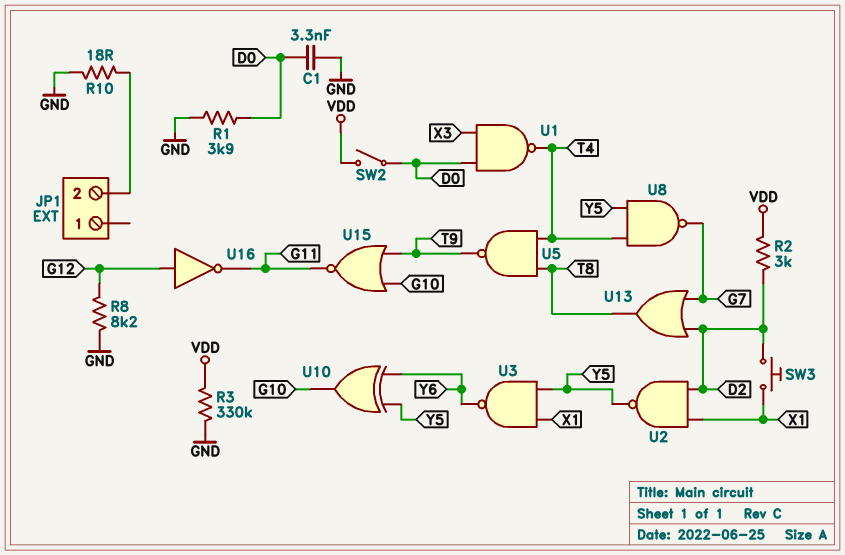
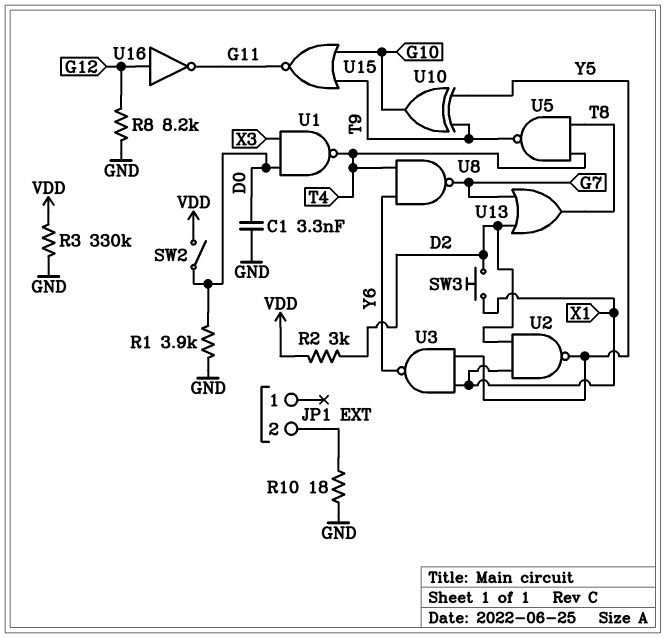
U8: NAND (in T4, in Y5, out G7) -> NAND (in T4, in Y6, out G7)
U10: XOR (in Y5, in Y6, out G10) -> XOR (in T9, in Y5, out G10)

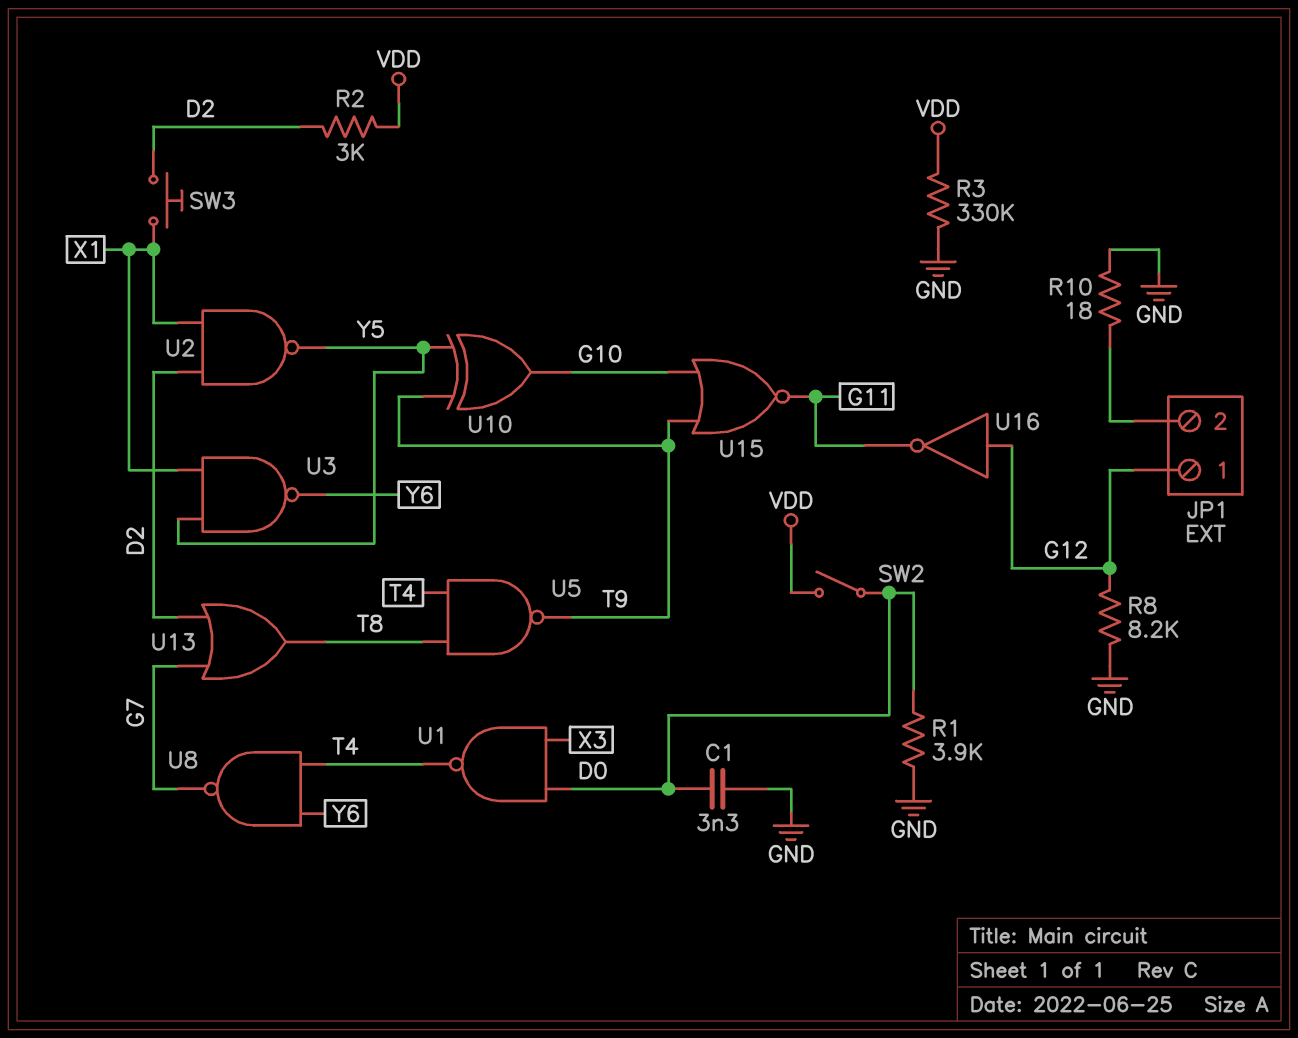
JP1 pin 1: none -> G12

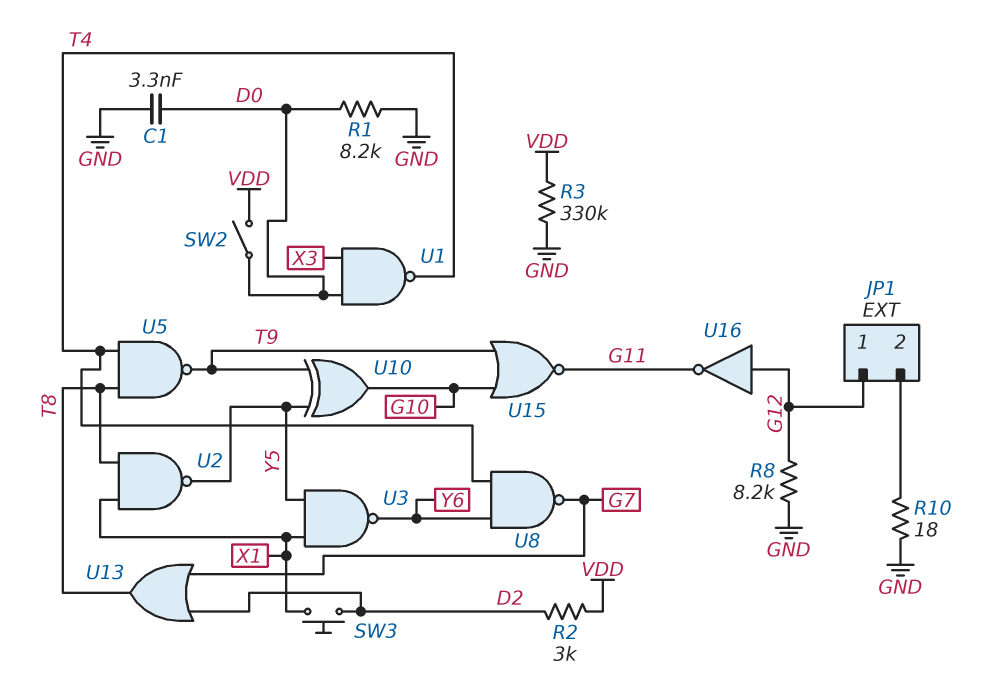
R1: 3.9k (D0, GND) -> 8.2k (D0, GND)
U2: NAND (in D2, in X1, out Y5) -> NAND (in T8, in X1, out Y5)

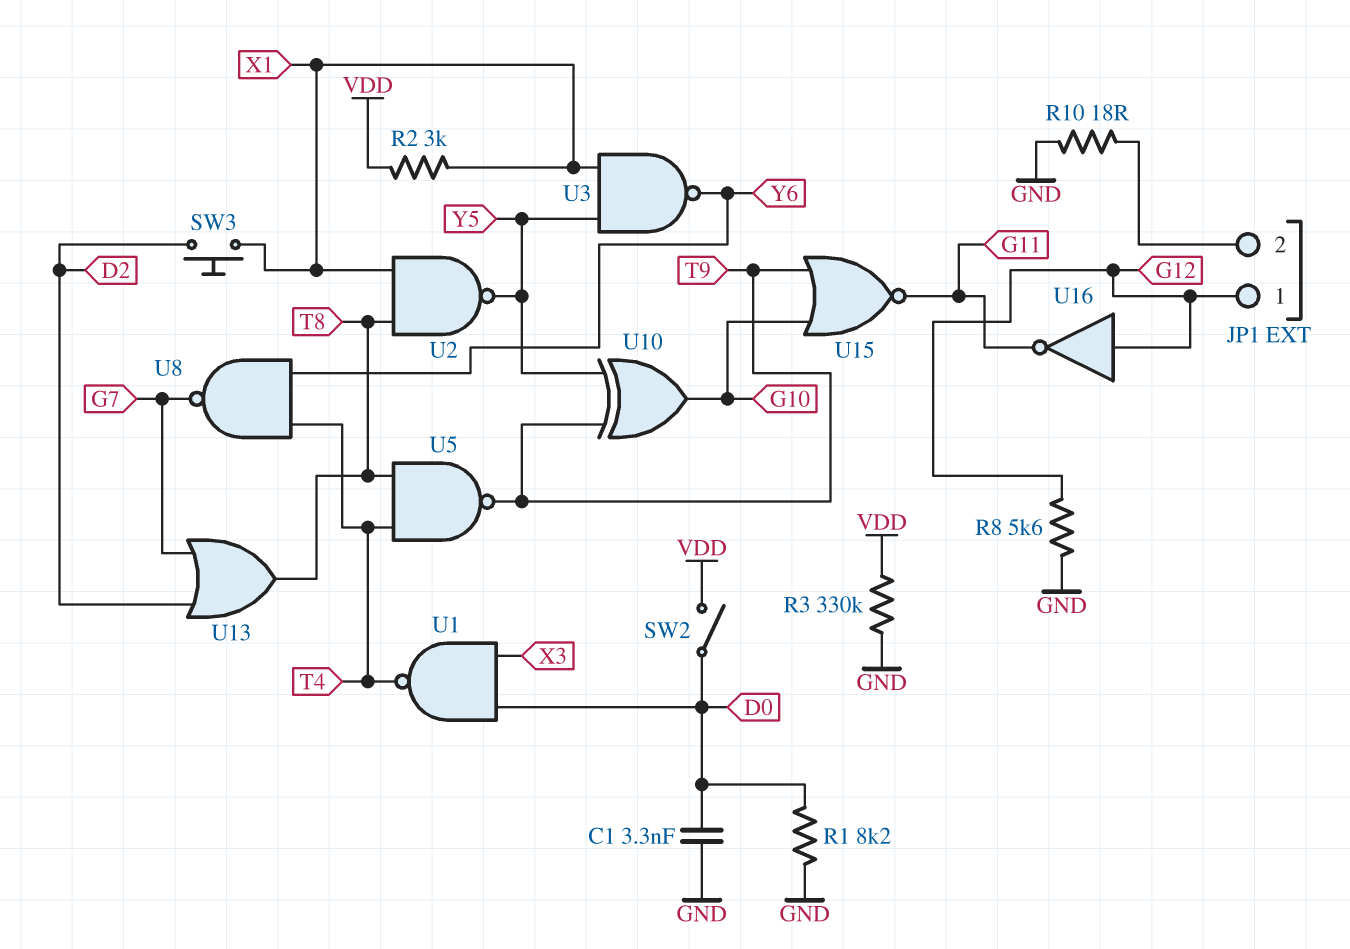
R2: 3k (D2, VDD) -> 3k (VDD, X1)
R8: 8.2k (G12, GND) -> 5.6k (G12, GND)

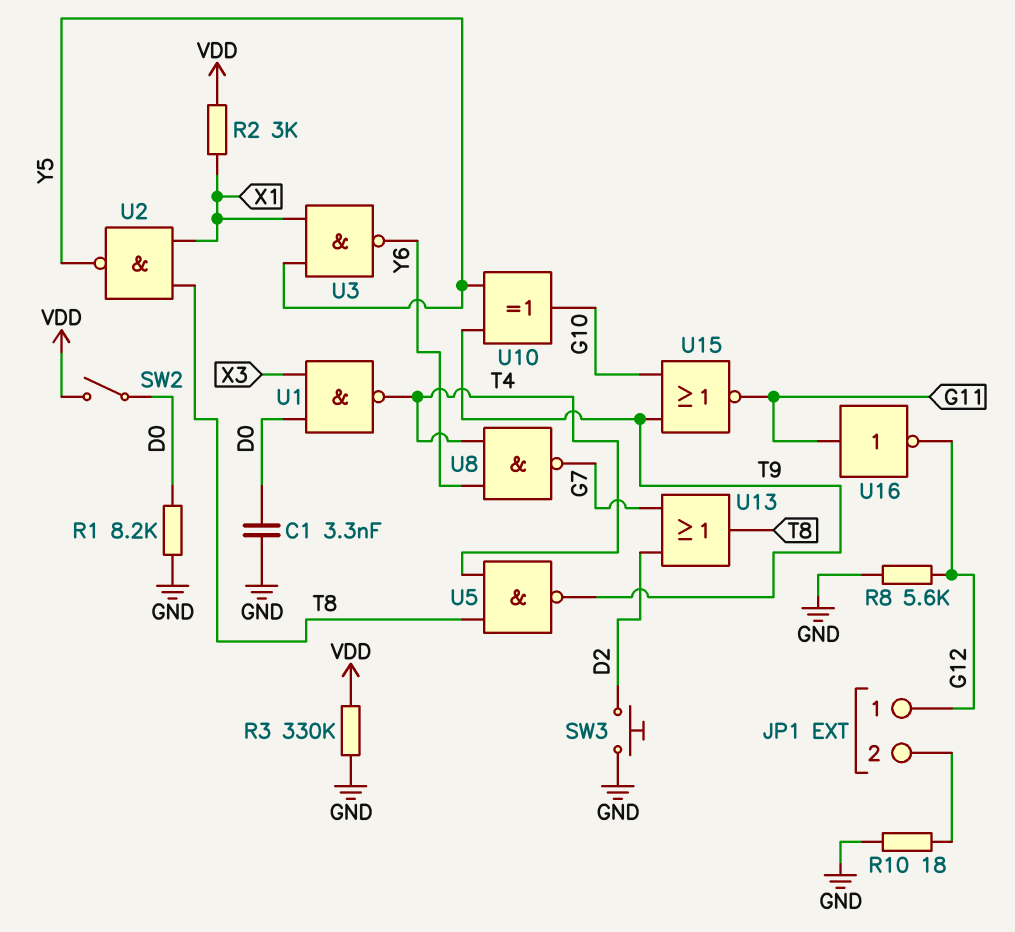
SW3: button (D2, X1) -> button (D2, GND)
U16: NOT (in G12, out G11) -> NOT (in G11, out G12)

